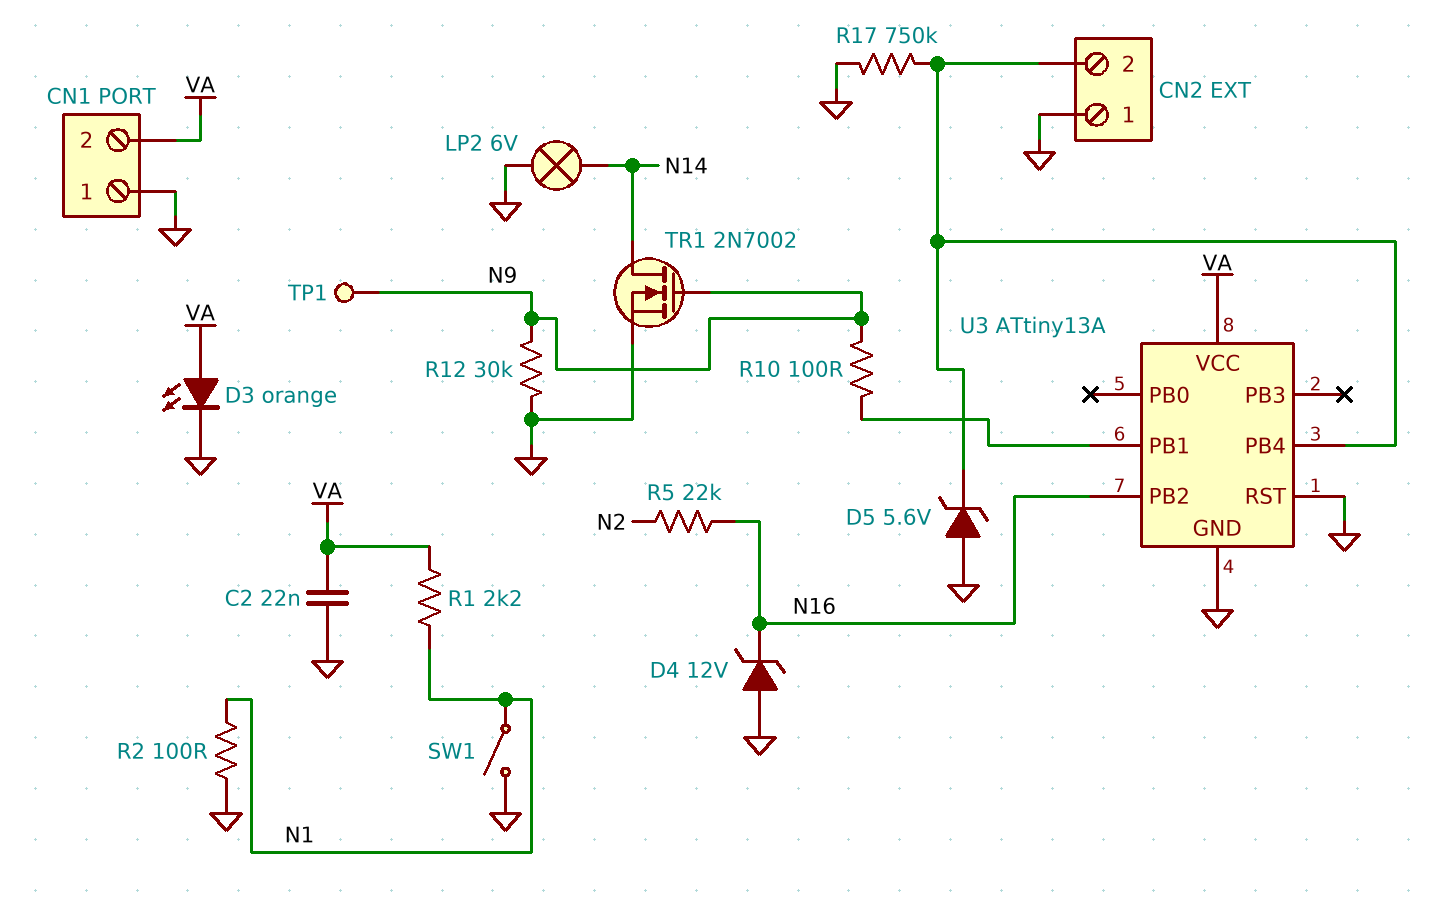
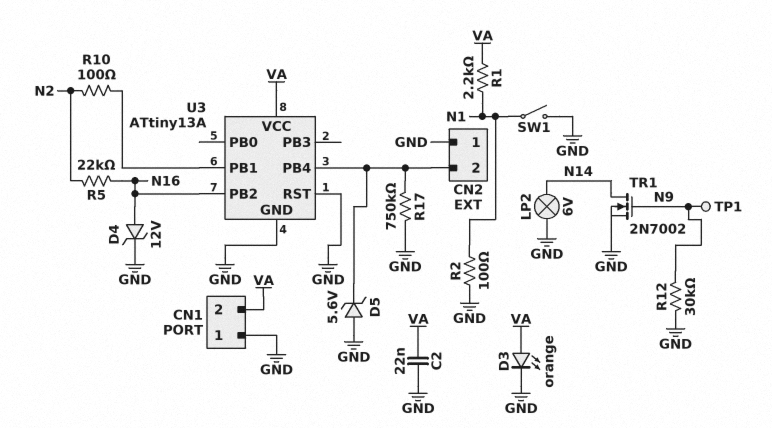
D4: zener 12V (A GND, K N16) -> zener 12V (A N16, K GND)
R10: 100 (N9, U3/PB1) -> 100 (N2, U3/PB1)

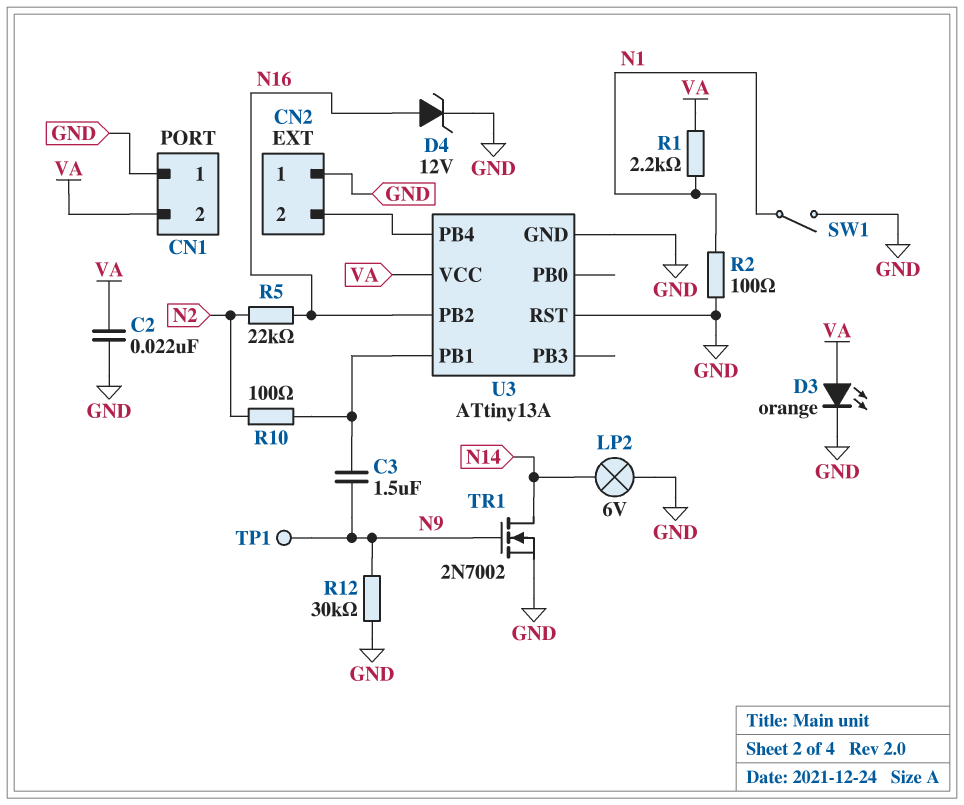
C3: none -> 1.5uF (N9, U3/PB1)
D5: zener 5.6V (A GND, K CN2/2) -> none
R17: 750k (CN2/2, GND) -> none

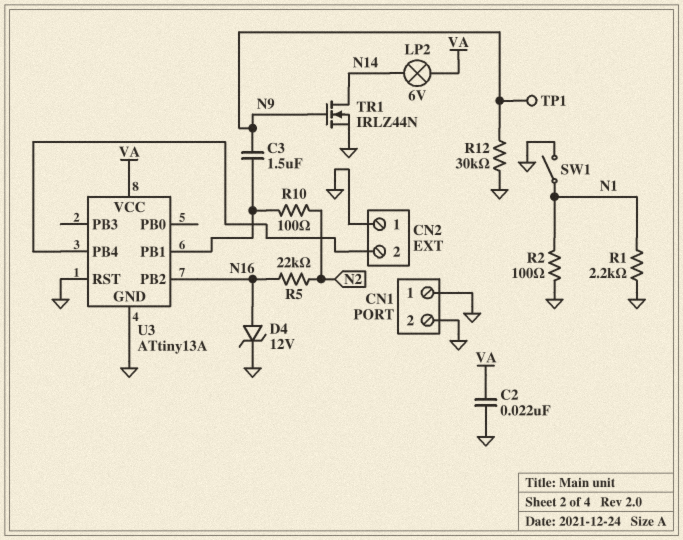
CN1 pin 2: VA -> GND
D3: LED orange (A VA, K GND) -> none
LP2: lamp 6V (GND, N14) -> lamp 6V (N14, VA)
R1: 2.2k (N1, VA) -> 2.2k (GND, N1)
TR1: NMOS 2N7002 (G N9, D N14, S GND) -> NMOS IRLZ44N (G N9, D N14, S GND)

